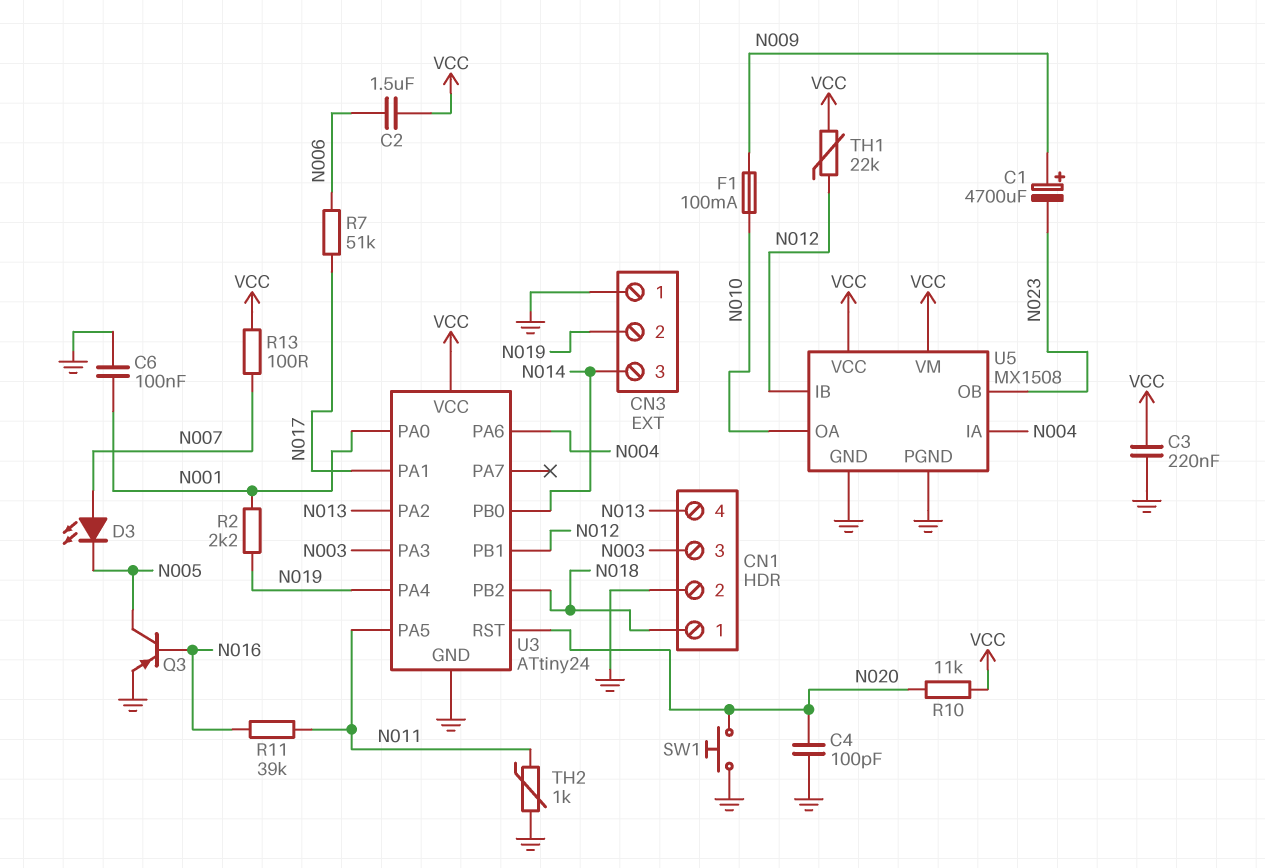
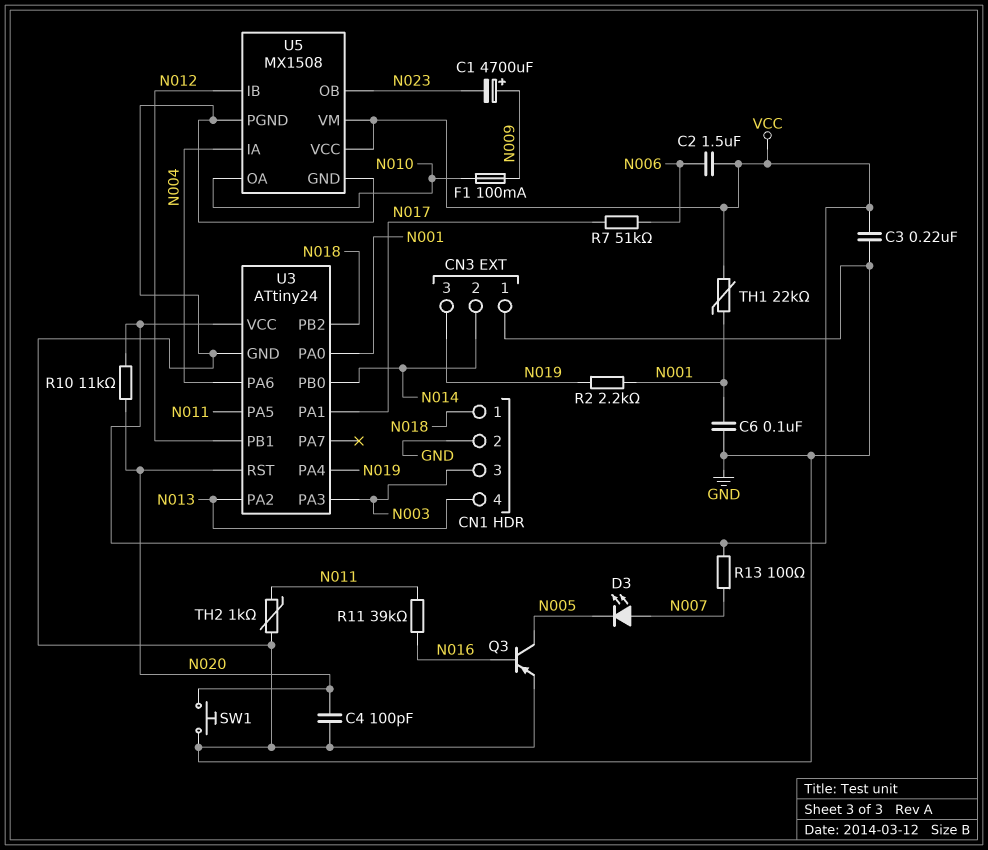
CN3 pin 2: N019 -> N014
CN3 pin 3: N014 -> N019
TH1: 22k (N012, VCC) -> 22k (N001, VCC)

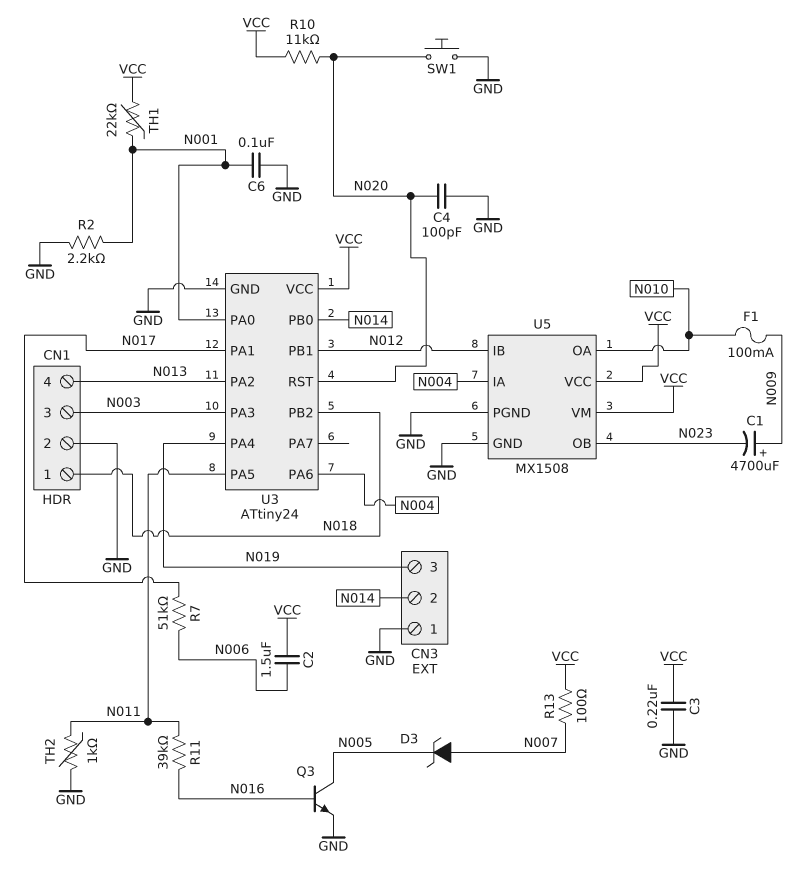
D3: LED (A N007, K N005) -> zener (A N007, K N005)
Q3: PNP (B N016, C N005, E GND) -> NPN (B N016, C N005, E GND)
R2: 2.2k (N001, N019) -> 2.2k (GND, N001)

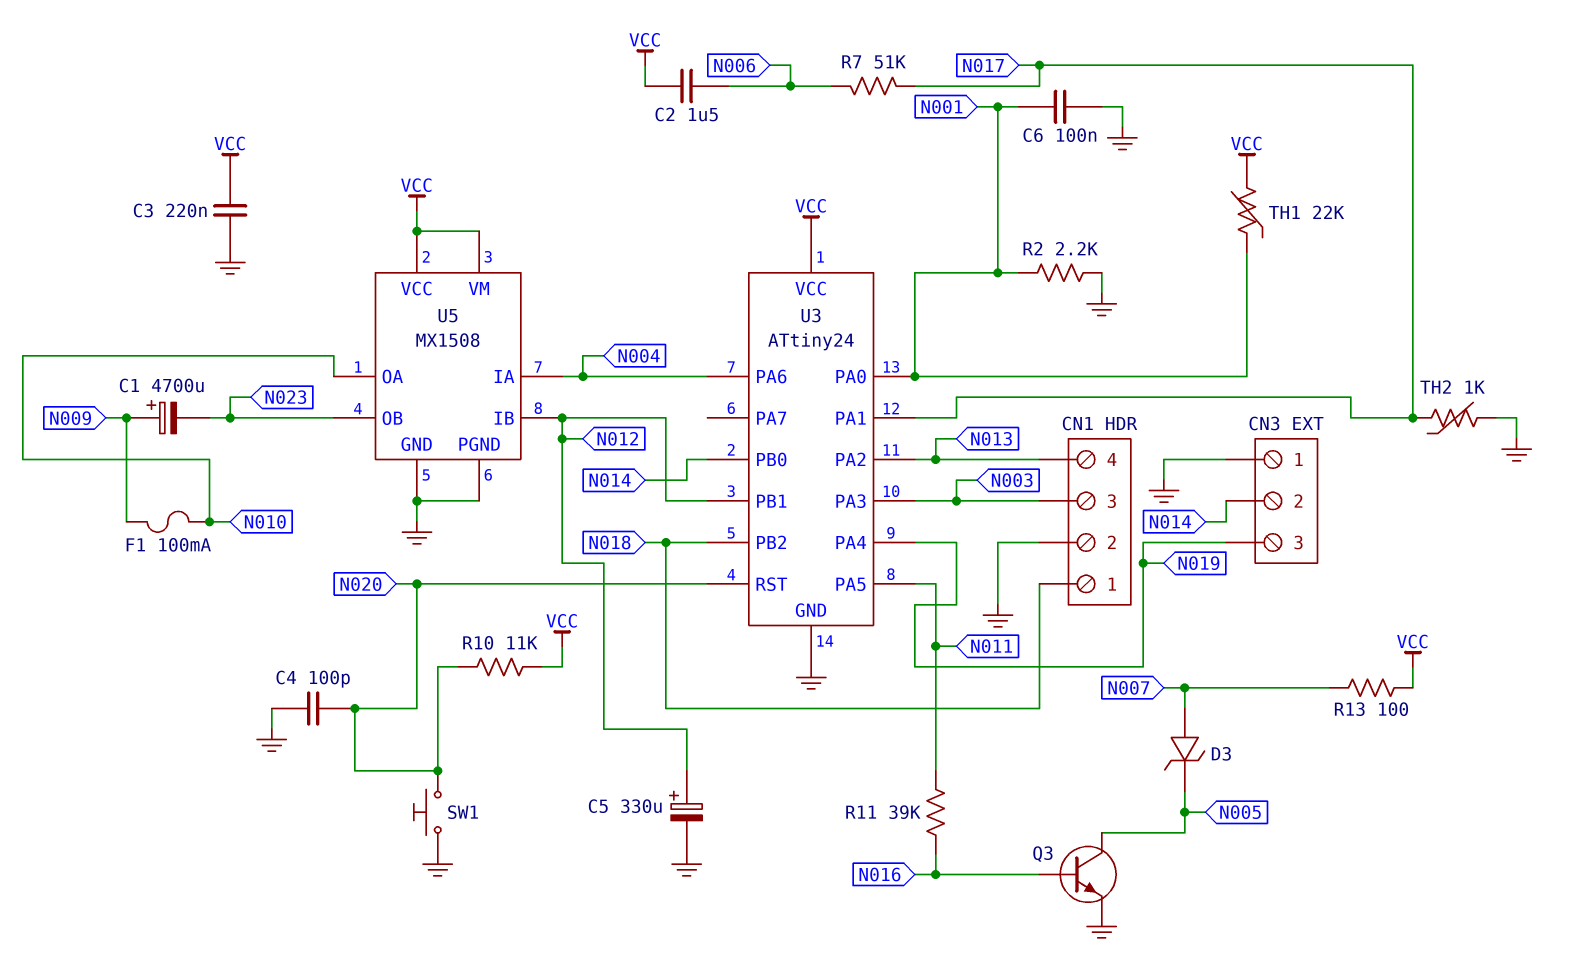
C5: none -> 330uF (plus N012, minus GND)
TH2: 1k (GND, N011) -> 1k (GND, N017)

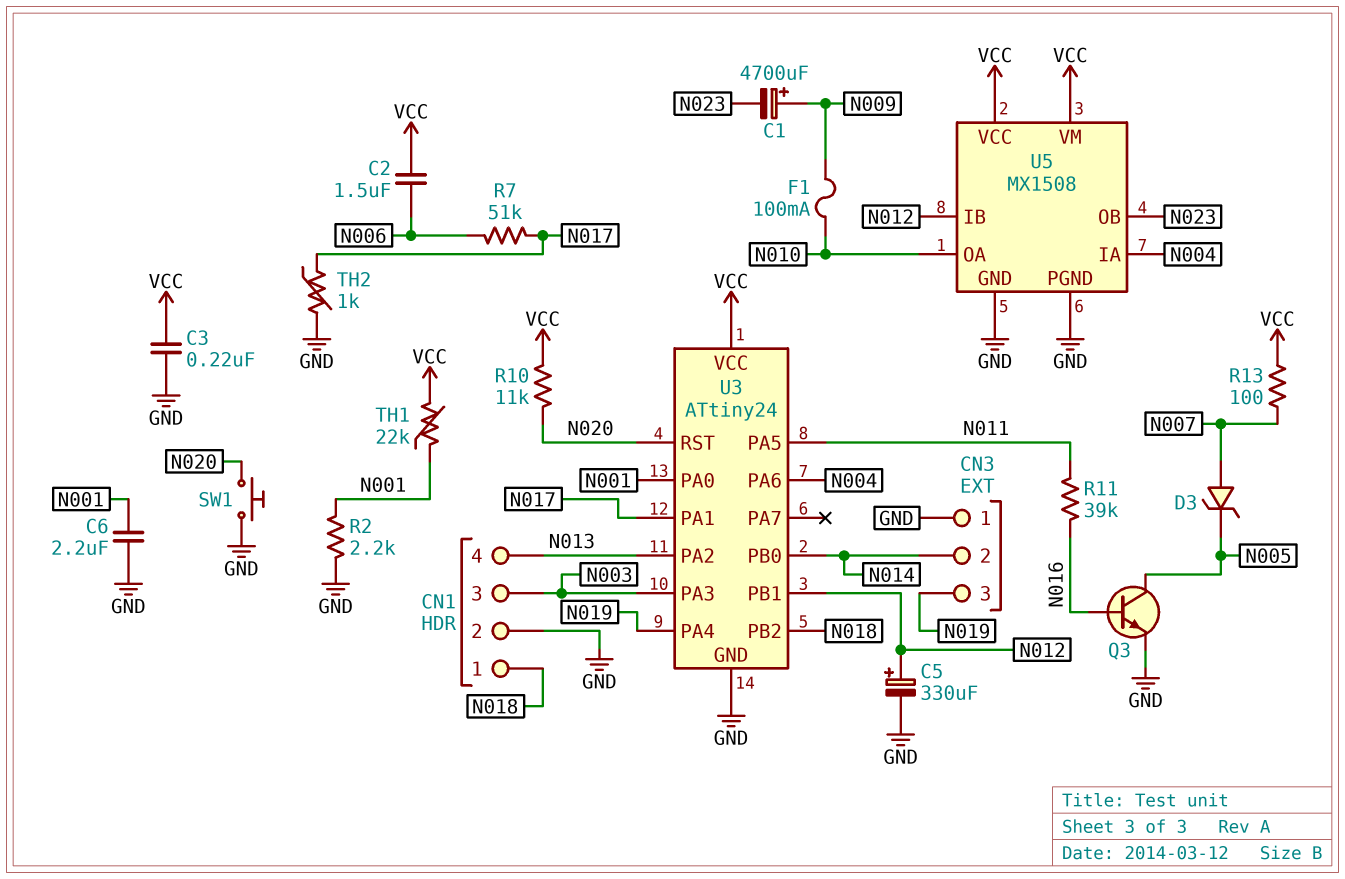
C4: 100pF (GND, N020) -> none
C6: 100nF (GND, N001) -> 2.2uF (GND, N001)

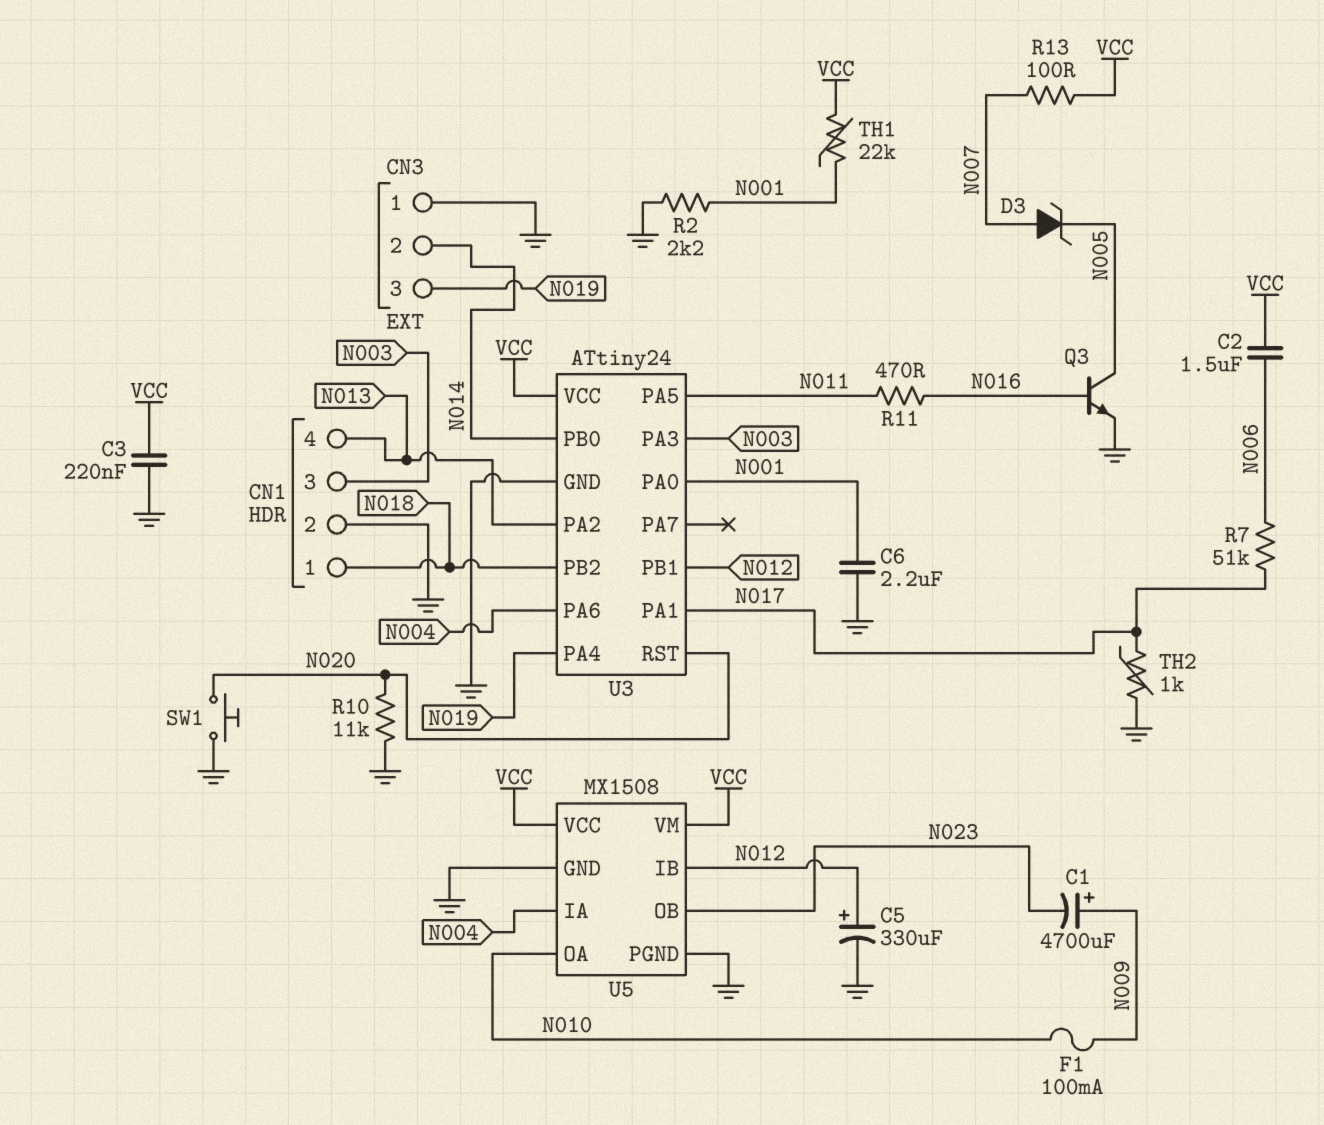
R10: 11k (N020, VCC) -> 11k (GND, N020)
R11: 39k (N011, N016) -> 470 (N011, N016)

